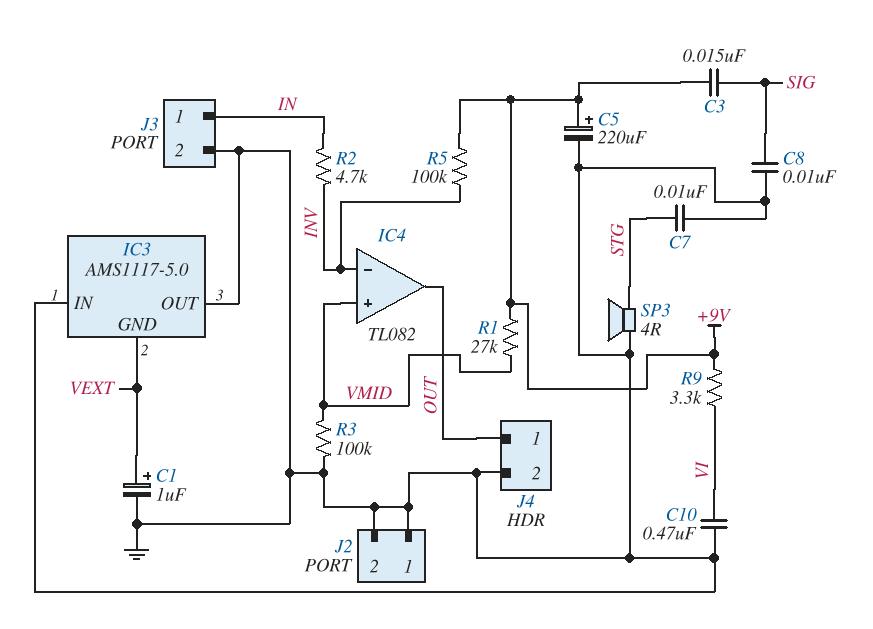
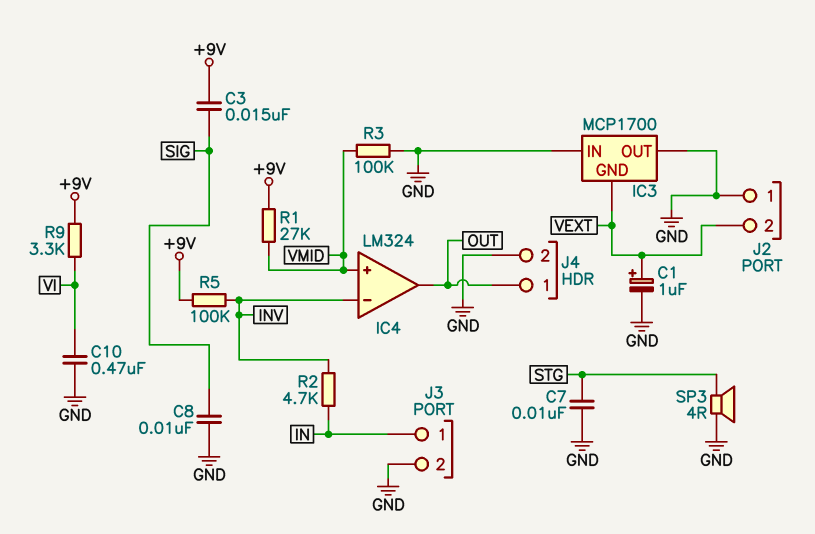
C5: 220uF (plus +9V, minus GND) -> none
IC3: AMS1117-5.0 -> MCP1700
IC4: TL082 -> LM324
J2 pin 2: GND -> VEXT

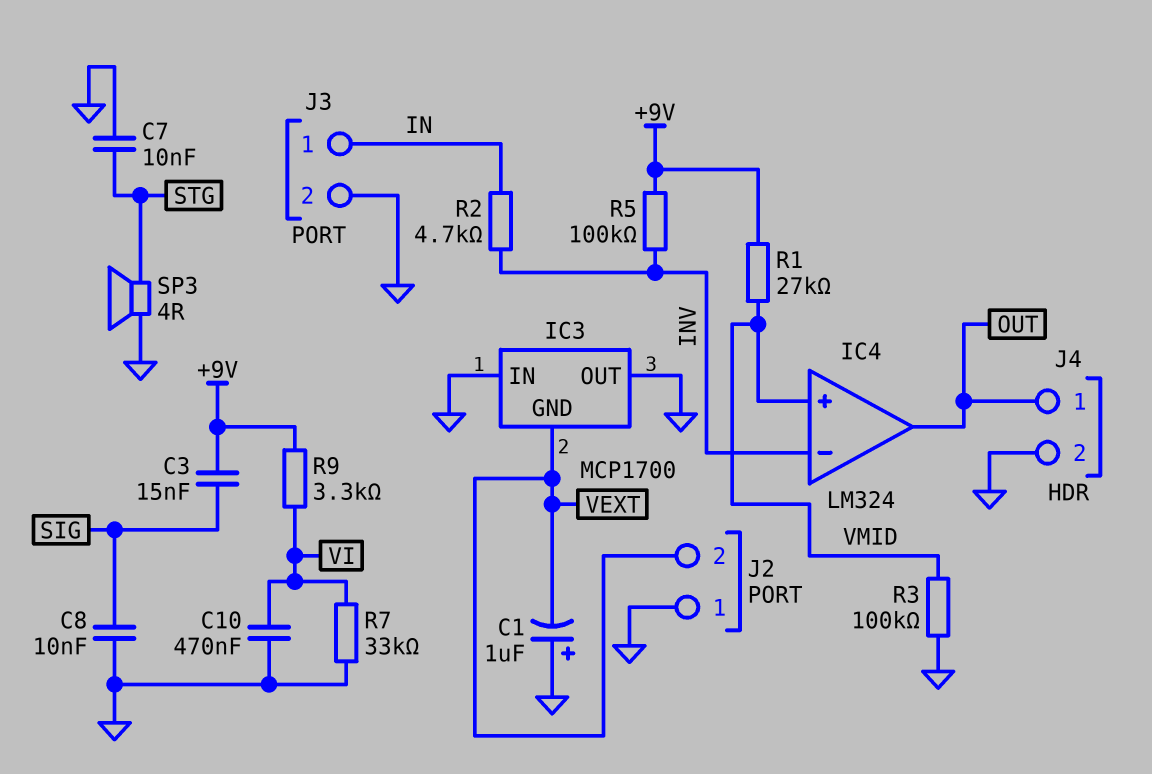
C1: 1uF (plus VEXT, minus GND) -> 1uF (plus GND, minus VEXT)
R7: none -> 33k (GND, VI)

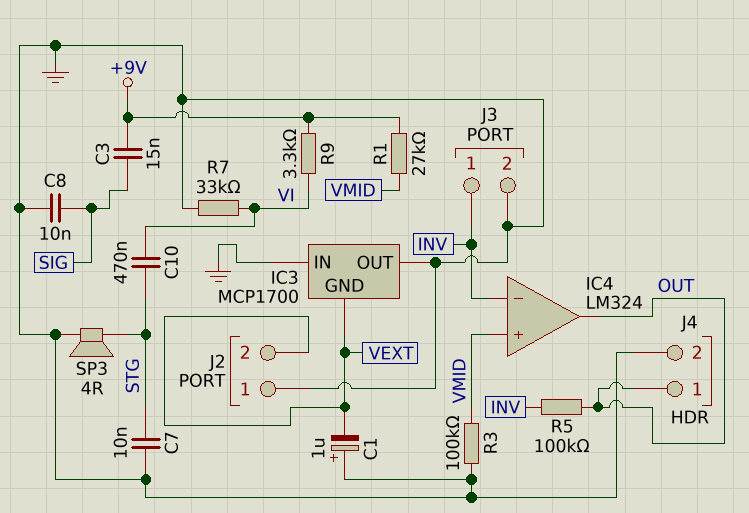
C10: 470nF (GND, VI) -> 470nF (STG, VI)
J3 pin 1: IN -> INV
R2: 4.7k (IN, INV) -> none
R5: 100k (+9V, INV) -> 100k (INV, OUT)

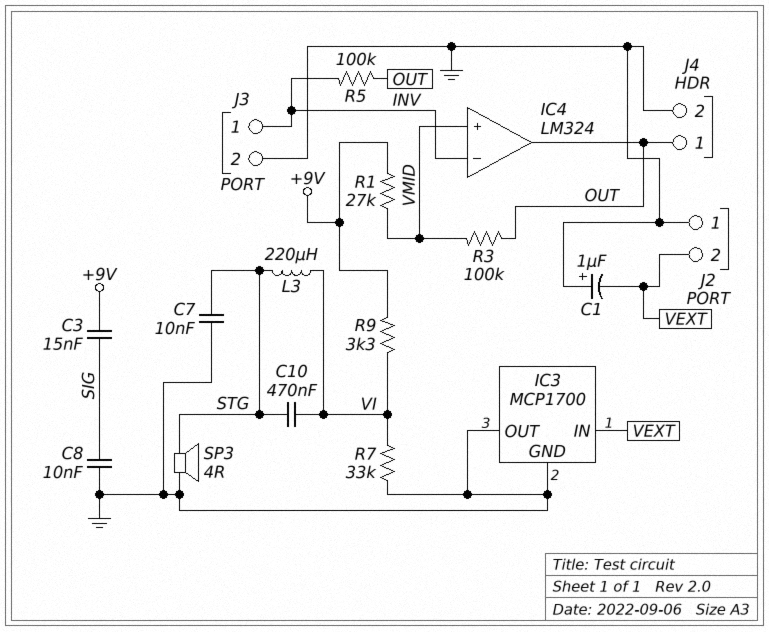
IC3 pin GND: VEXT -> GND
IC3 pin IN: GND -> VEXT
L3: none -> 220uH (STG, VI)
R3: 100k (GND, VMID) -> 100k (OUT, VMID)

